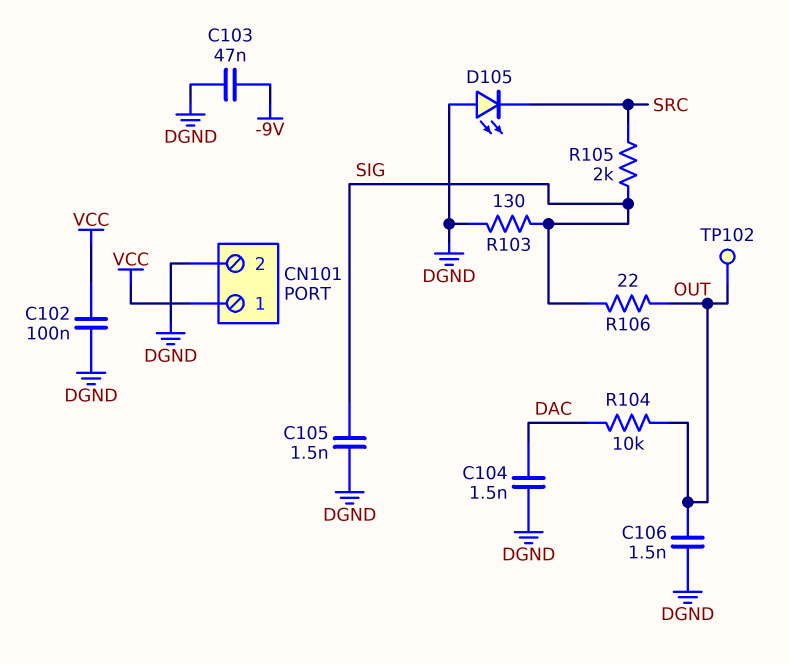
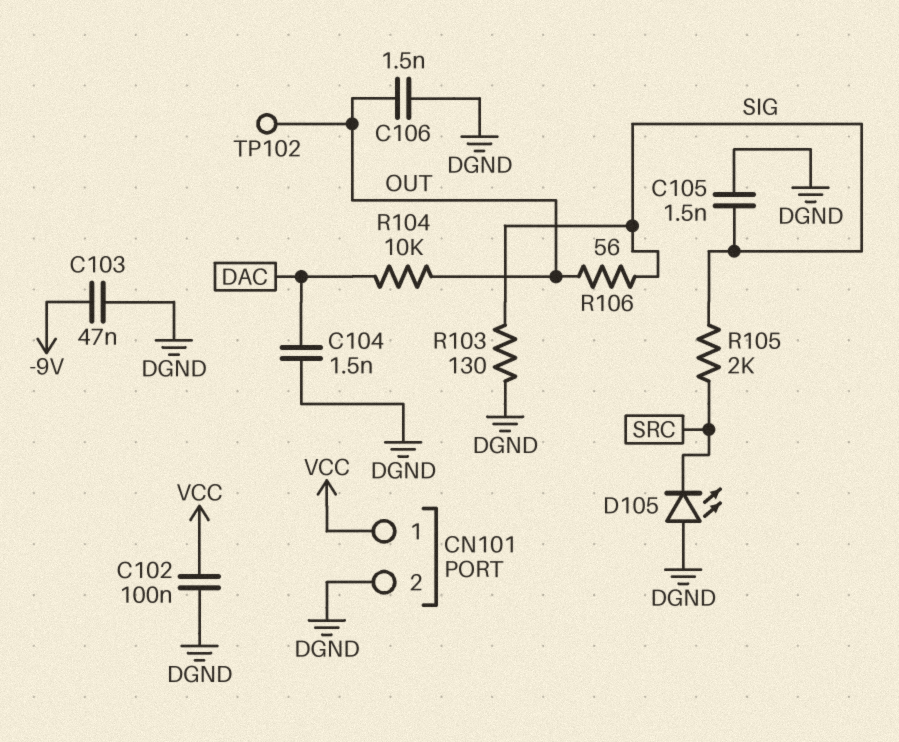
R106: 22 (OUT, SIG) -> 56 (OUT, SIG)

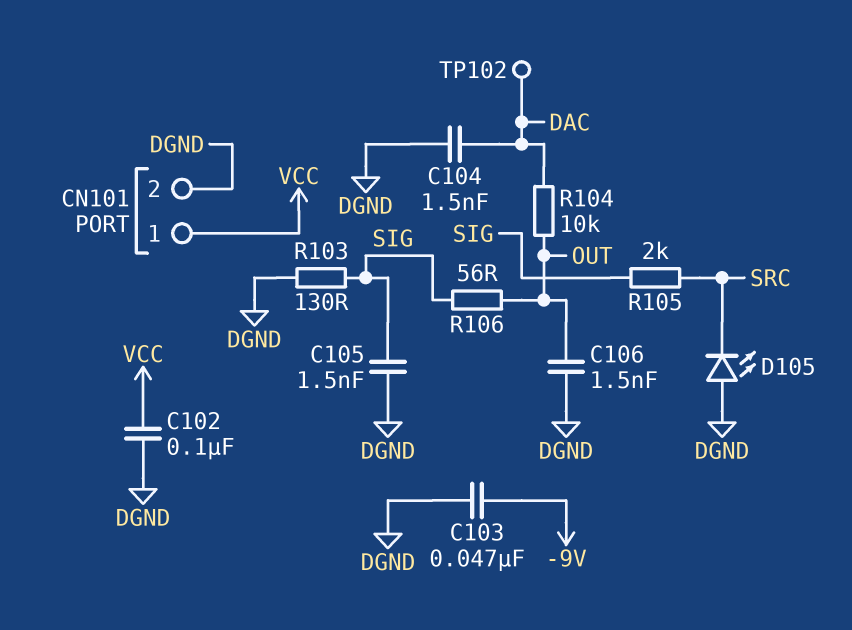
TP102: test point (OUT) -> test point (DAC)

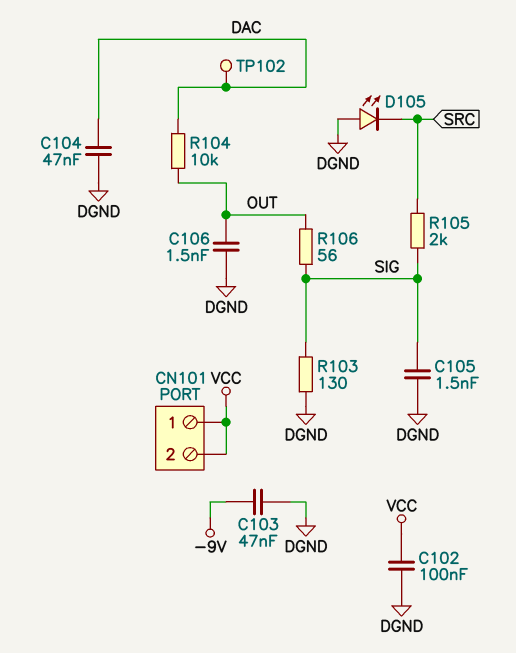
C104: 1.5nF (DAC, DGND) -> 47nF (DAC, DGND)
CN101 pin 2: DGND -> VCC

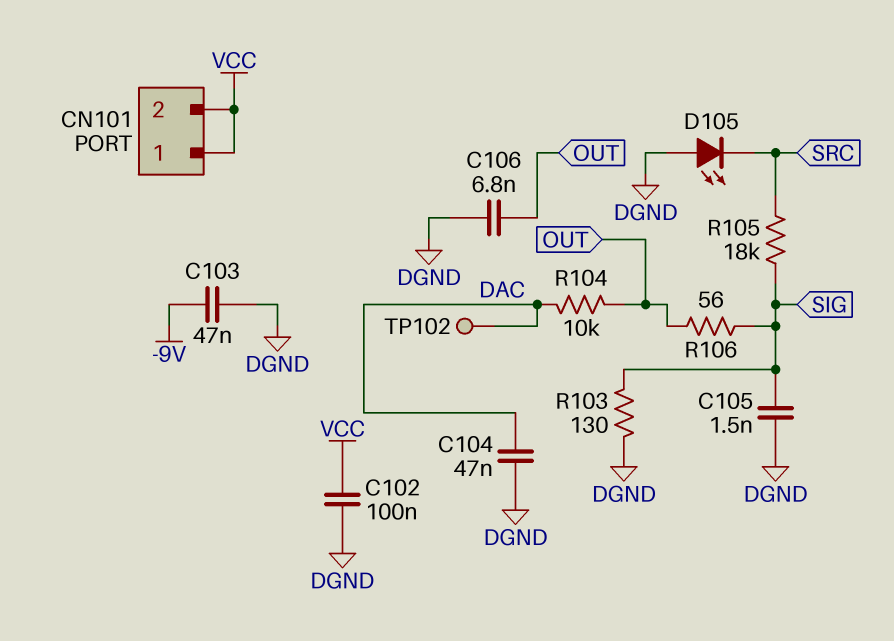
C106: 1.5nF (DGND, OUT) -> 6.8nF (DGND, OUT)
R105: 2k (SIG, SRC) -> 18k (SIG, SRC)

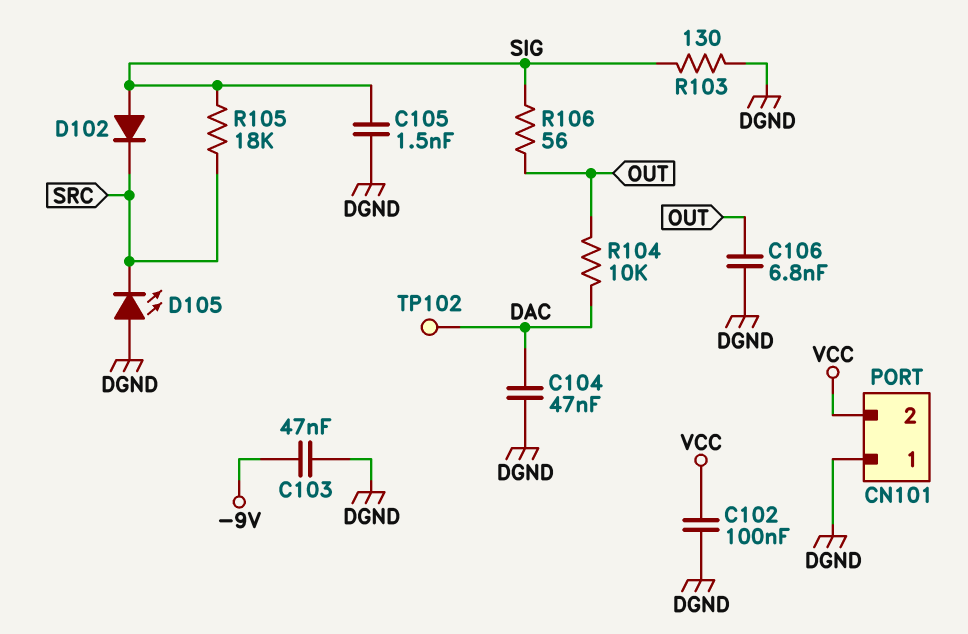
CN101 pin 1: VCC -> DGND
D102: none -> diode (A SIG, K SRC)

